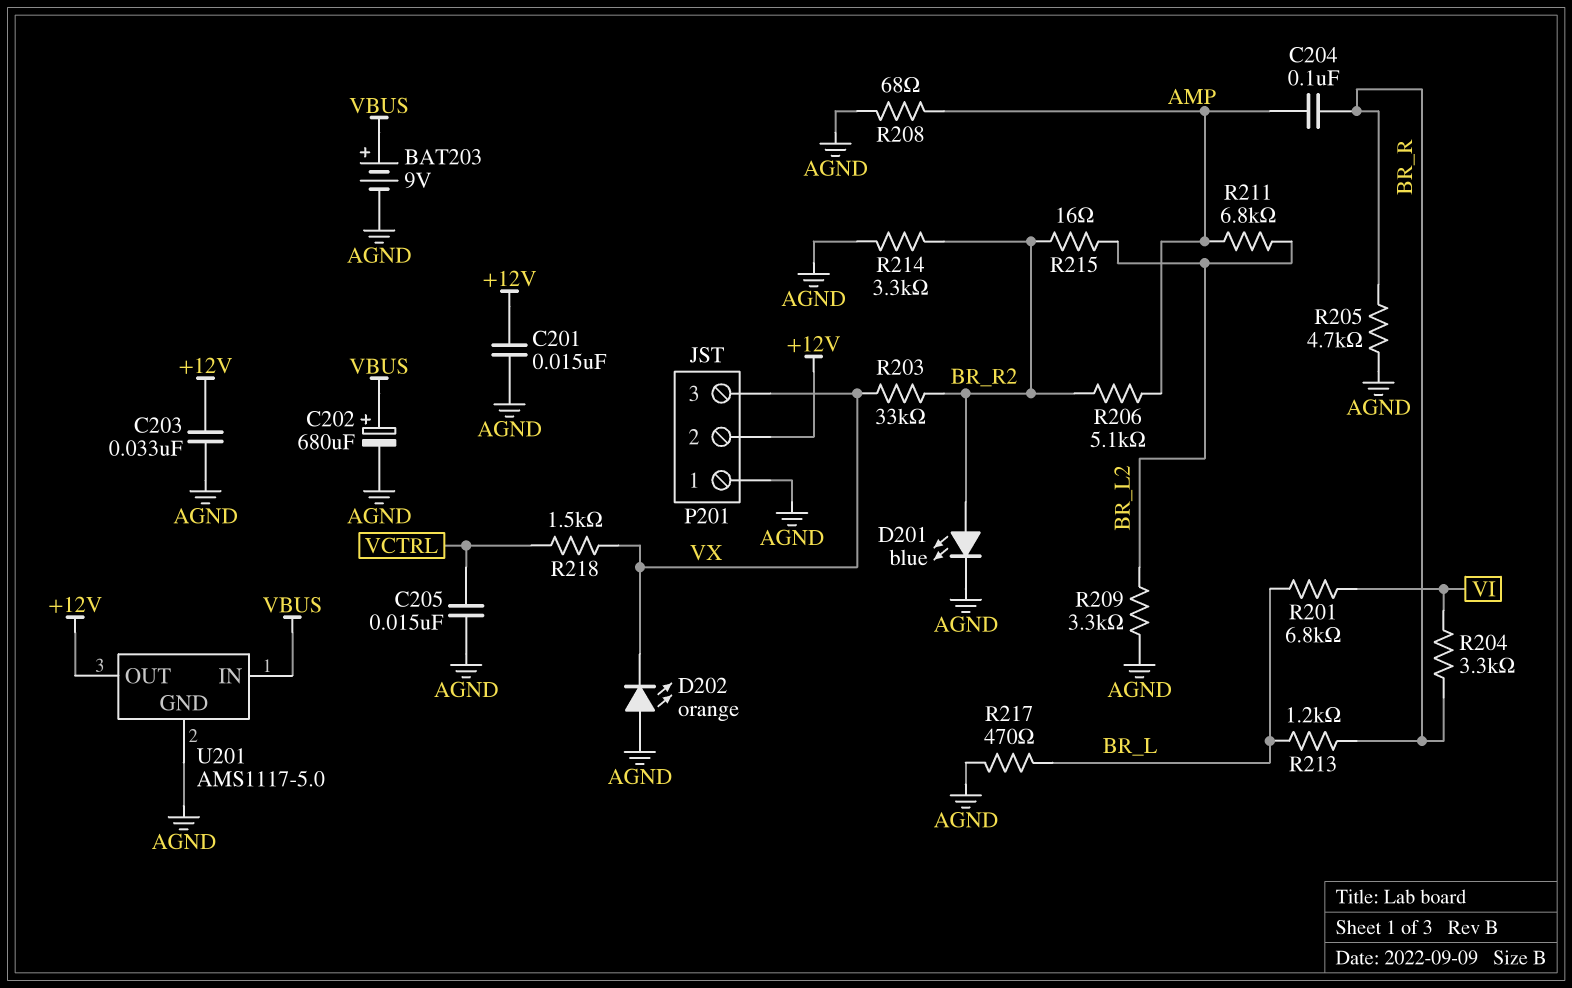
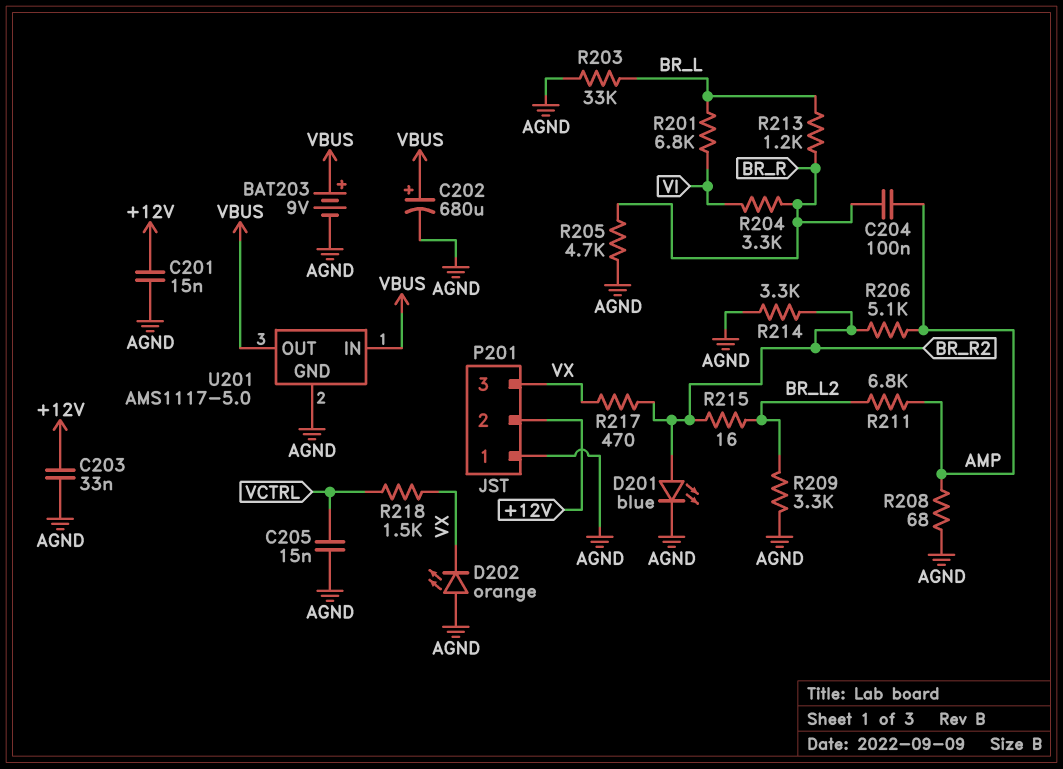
R203: 33k (BR_R2, VX) -> 33k (AGND, BR_L)
R217: 470 (AGND, BR_L) -> 470 (BR_R2, VX)
U201 pin OUT: +12V -> VBUS

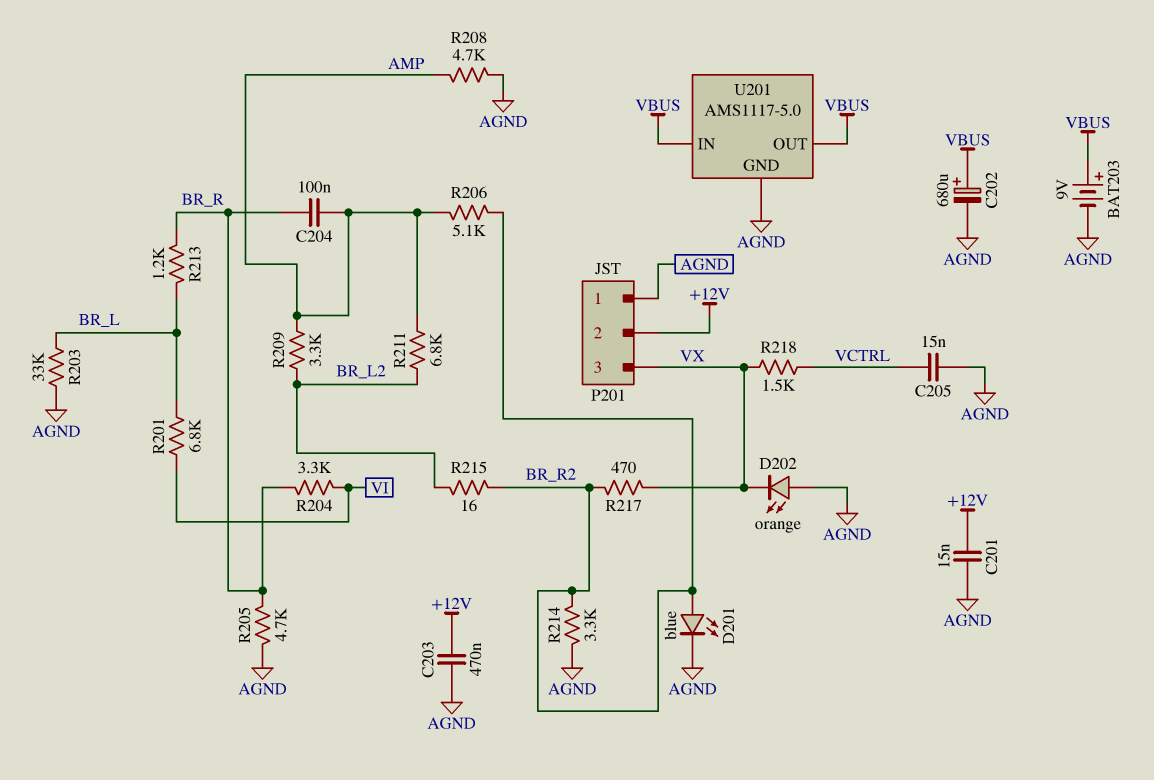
C203: 33nF (+12V, AGND) -> 470nF (+12V, AGND)
R208: 68 (AGND, AMP) -> 4.7k (AGND, AMP)
R209: 3.3k (AGND, BR_L2) -> 3.3k (AMP, BR_L2)

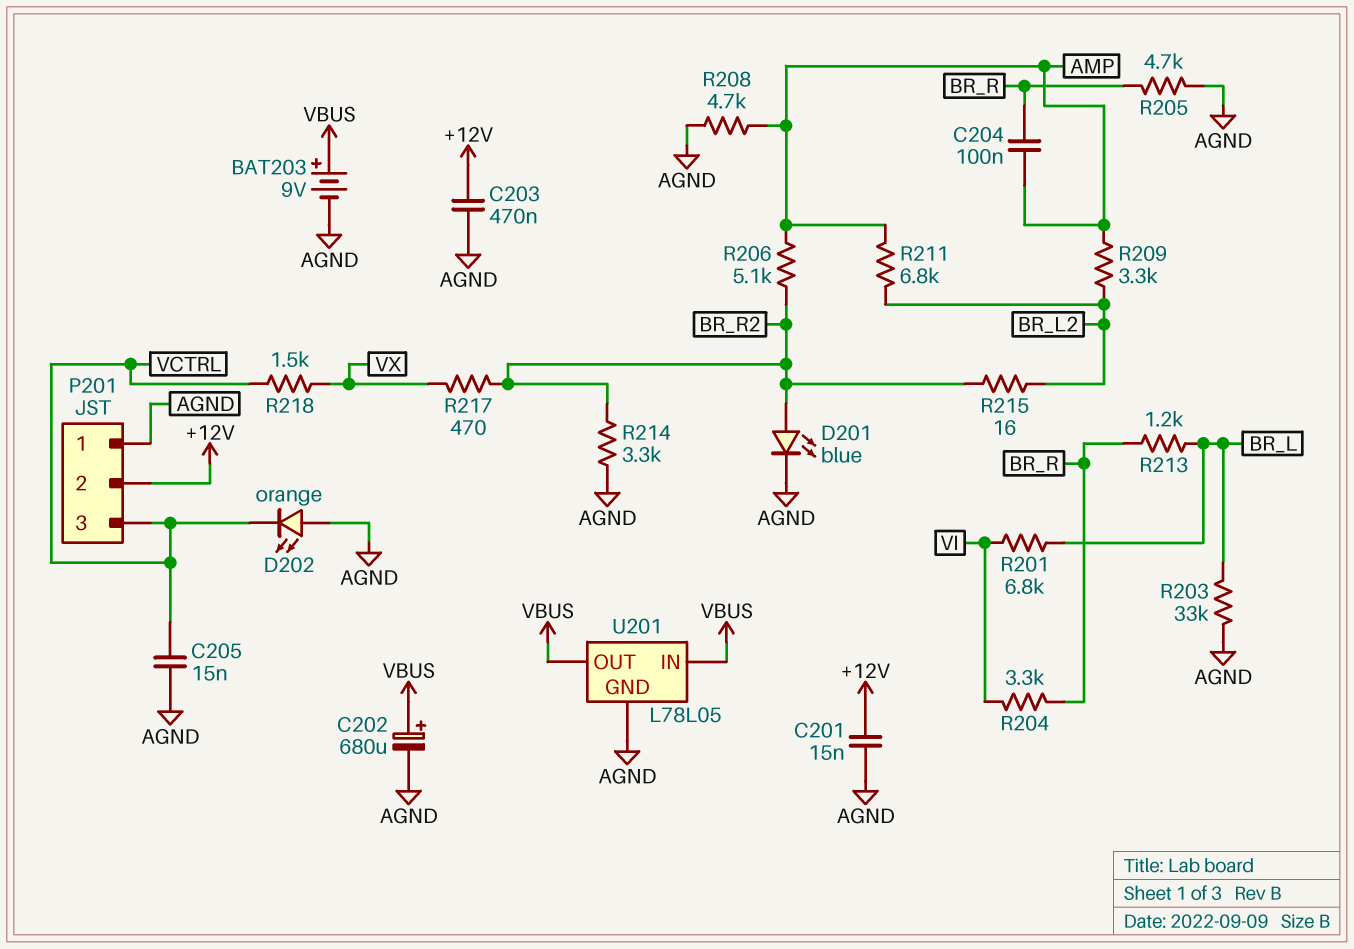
D202: LED orange (A AGND, K VX) -> LED orange (A AGND, K VCTRL)
P201 pin 3: VX -> VCTRL
U201: AMS1117-5.0 -> L78L05

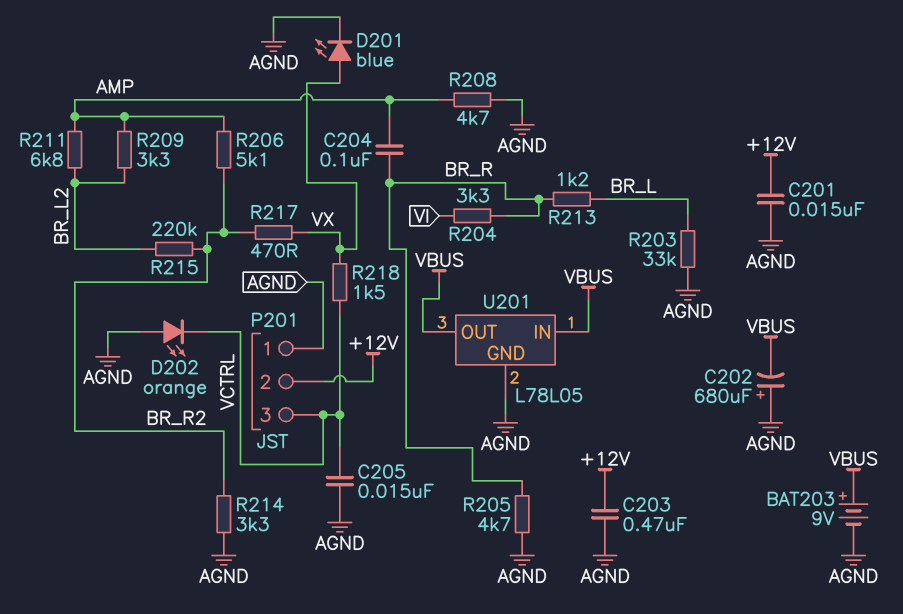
C202: 680uF (plus VBUS, minus AGND) -> 680uF (plus AGND, minus VBUS)
D201: LED blue (A BR_R2, K AGND) -> LED blue (A VX, K AGND)
R201: 6.8k (BR_L, VI) -> none
R215: 16 (BR_L2, BR_R2) -> 220k (BR_L2, BR_R2)

